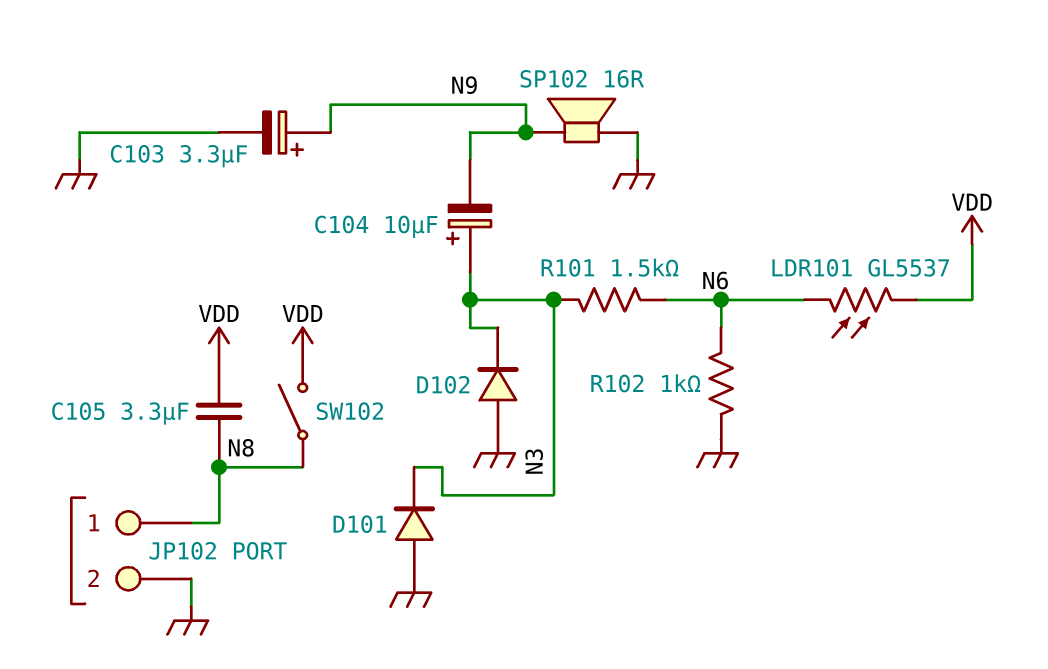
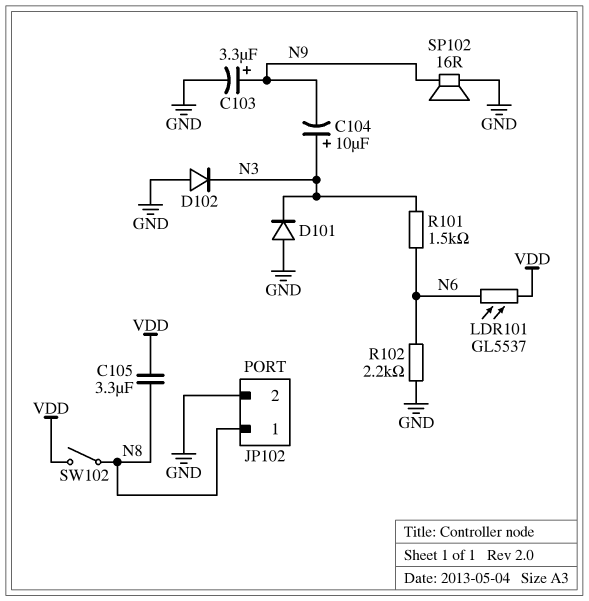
R102: 1k (GND, N6) -> 2.2k (GND, N6)

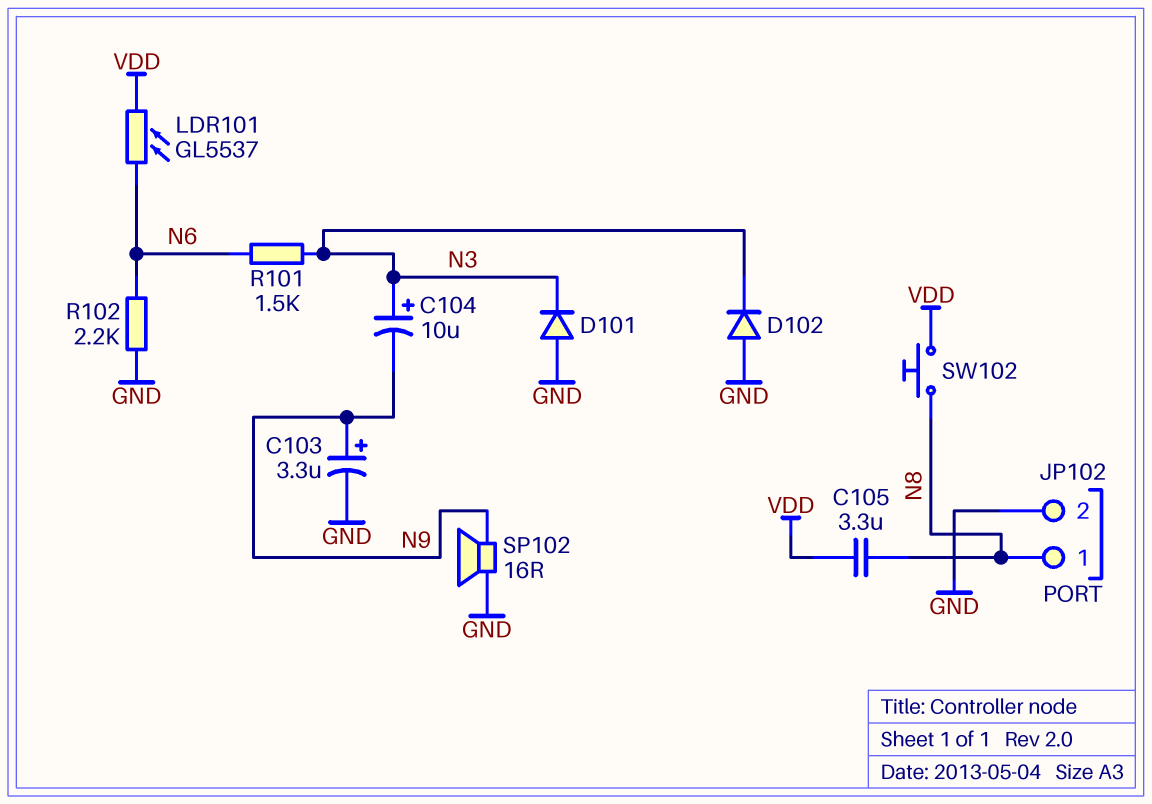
SW102: switch (N8, VDD) -> button (N8, VDD)

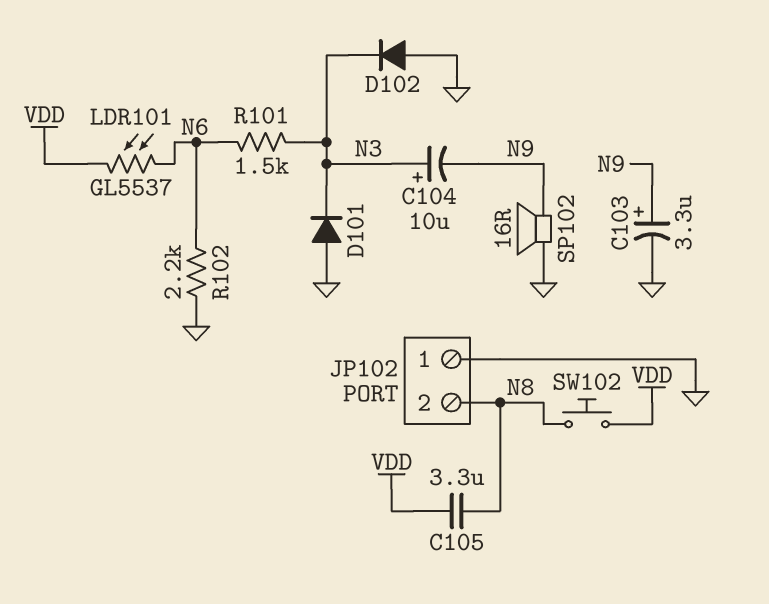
JP102 pin 1: N8 -> GND
JP102 pin 2: GND -> N8

